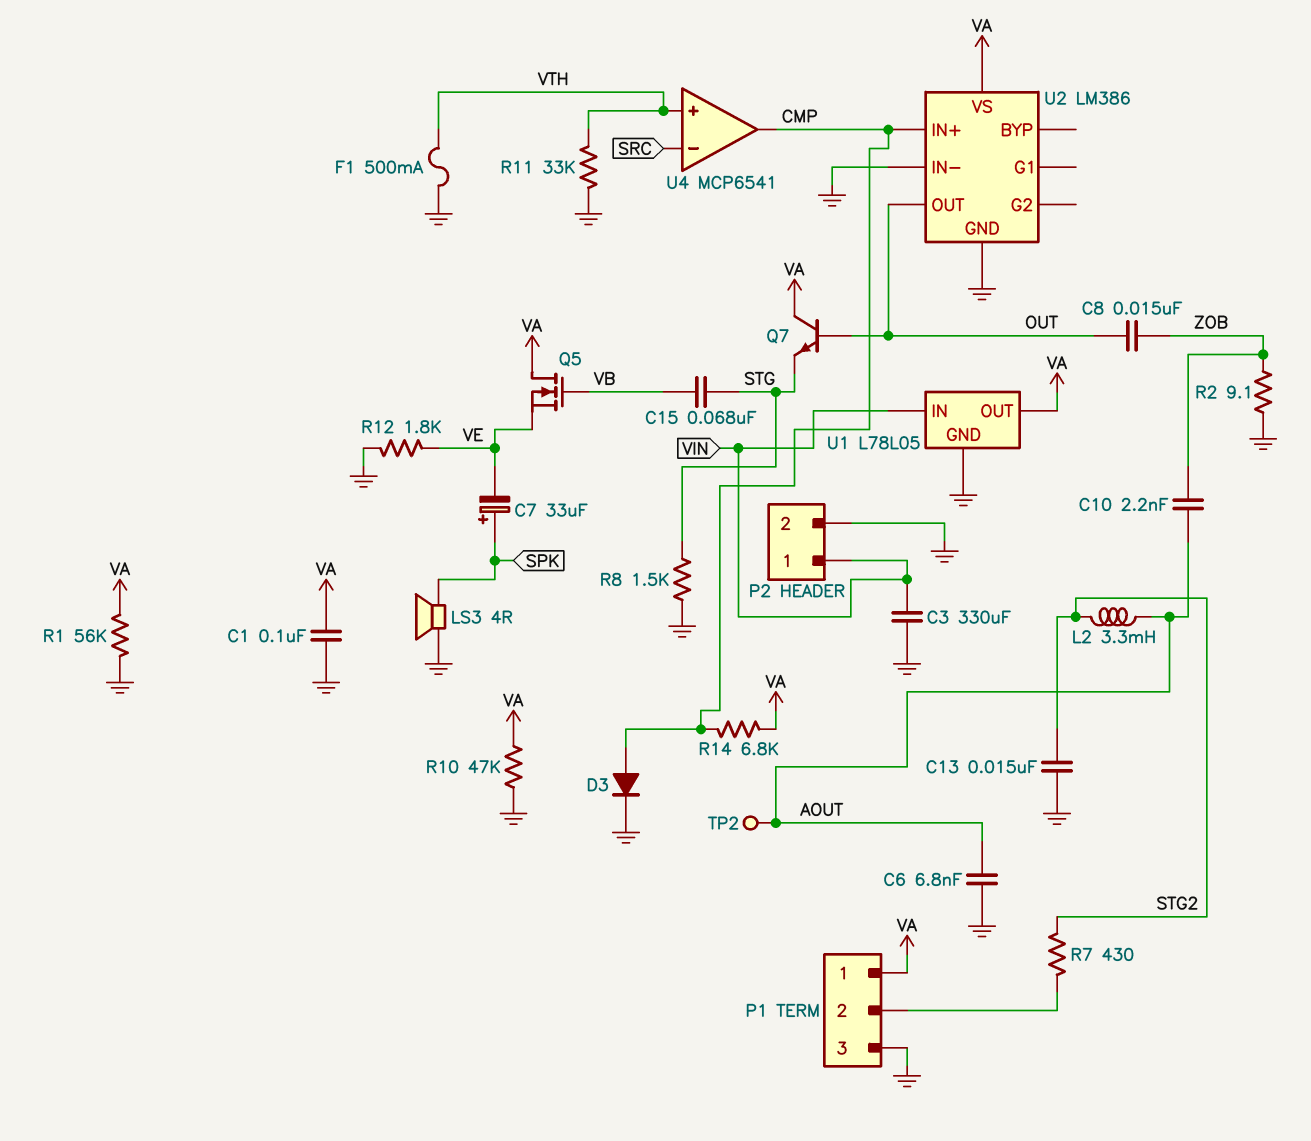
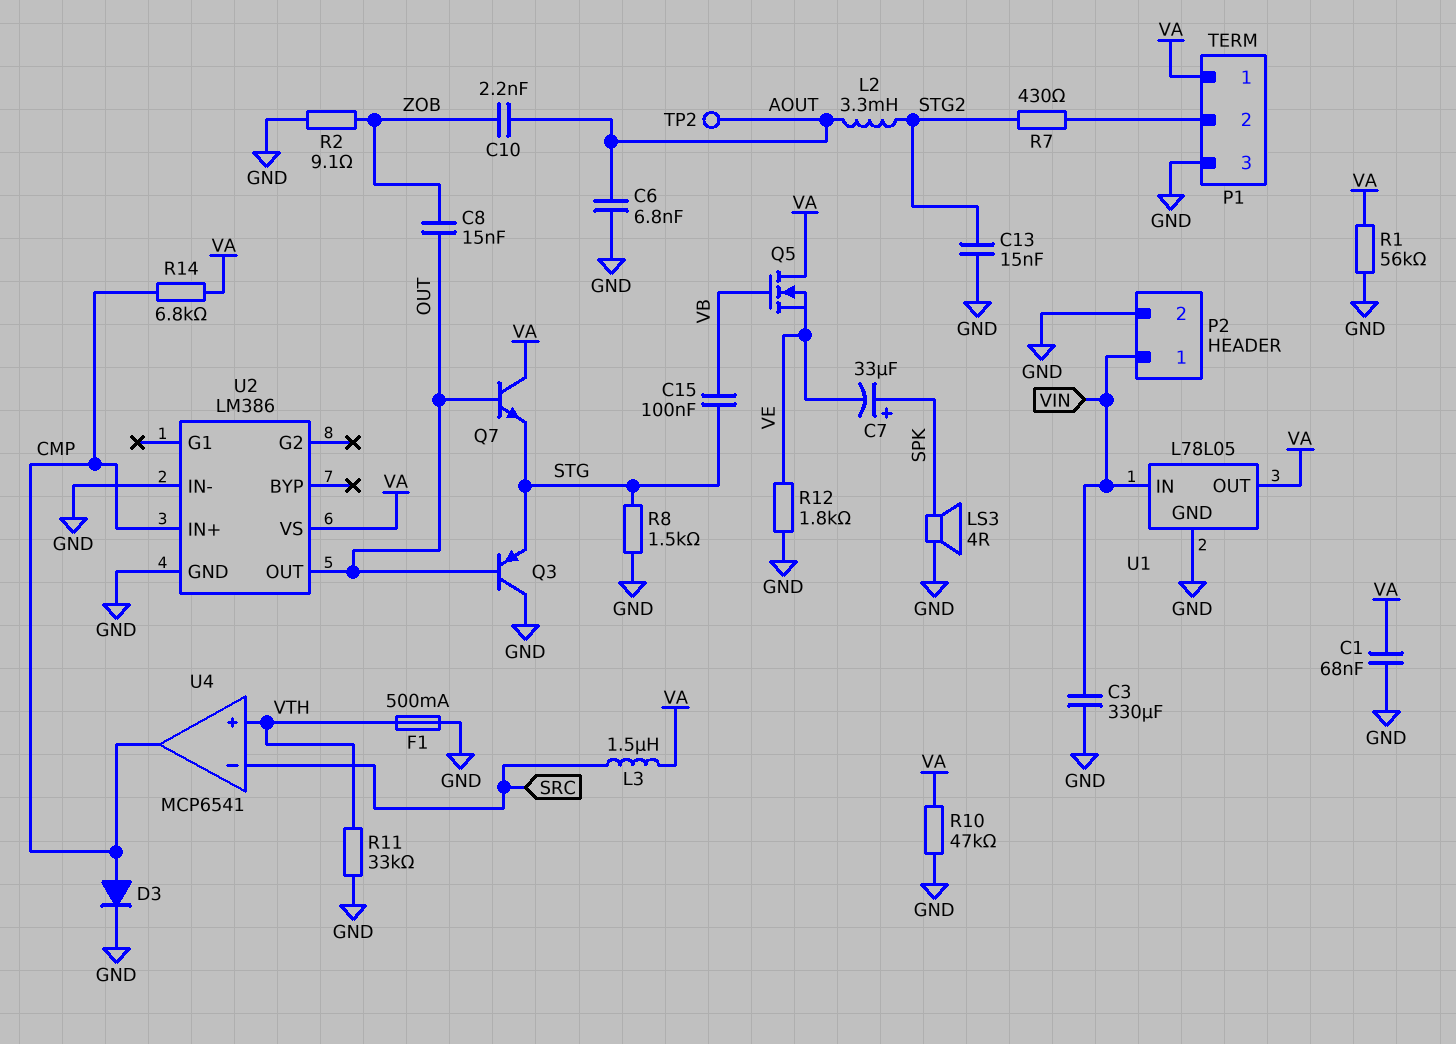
C1: 100nF (GND, VA) -> 68nF (GND, VA)
C15: 68nF (STG, VB) -> 100nF (STG, VB)
L3: none -> 1.5uH (SRC, VA)
Q3: none -> PNP (B OUT, C GND, E STG)

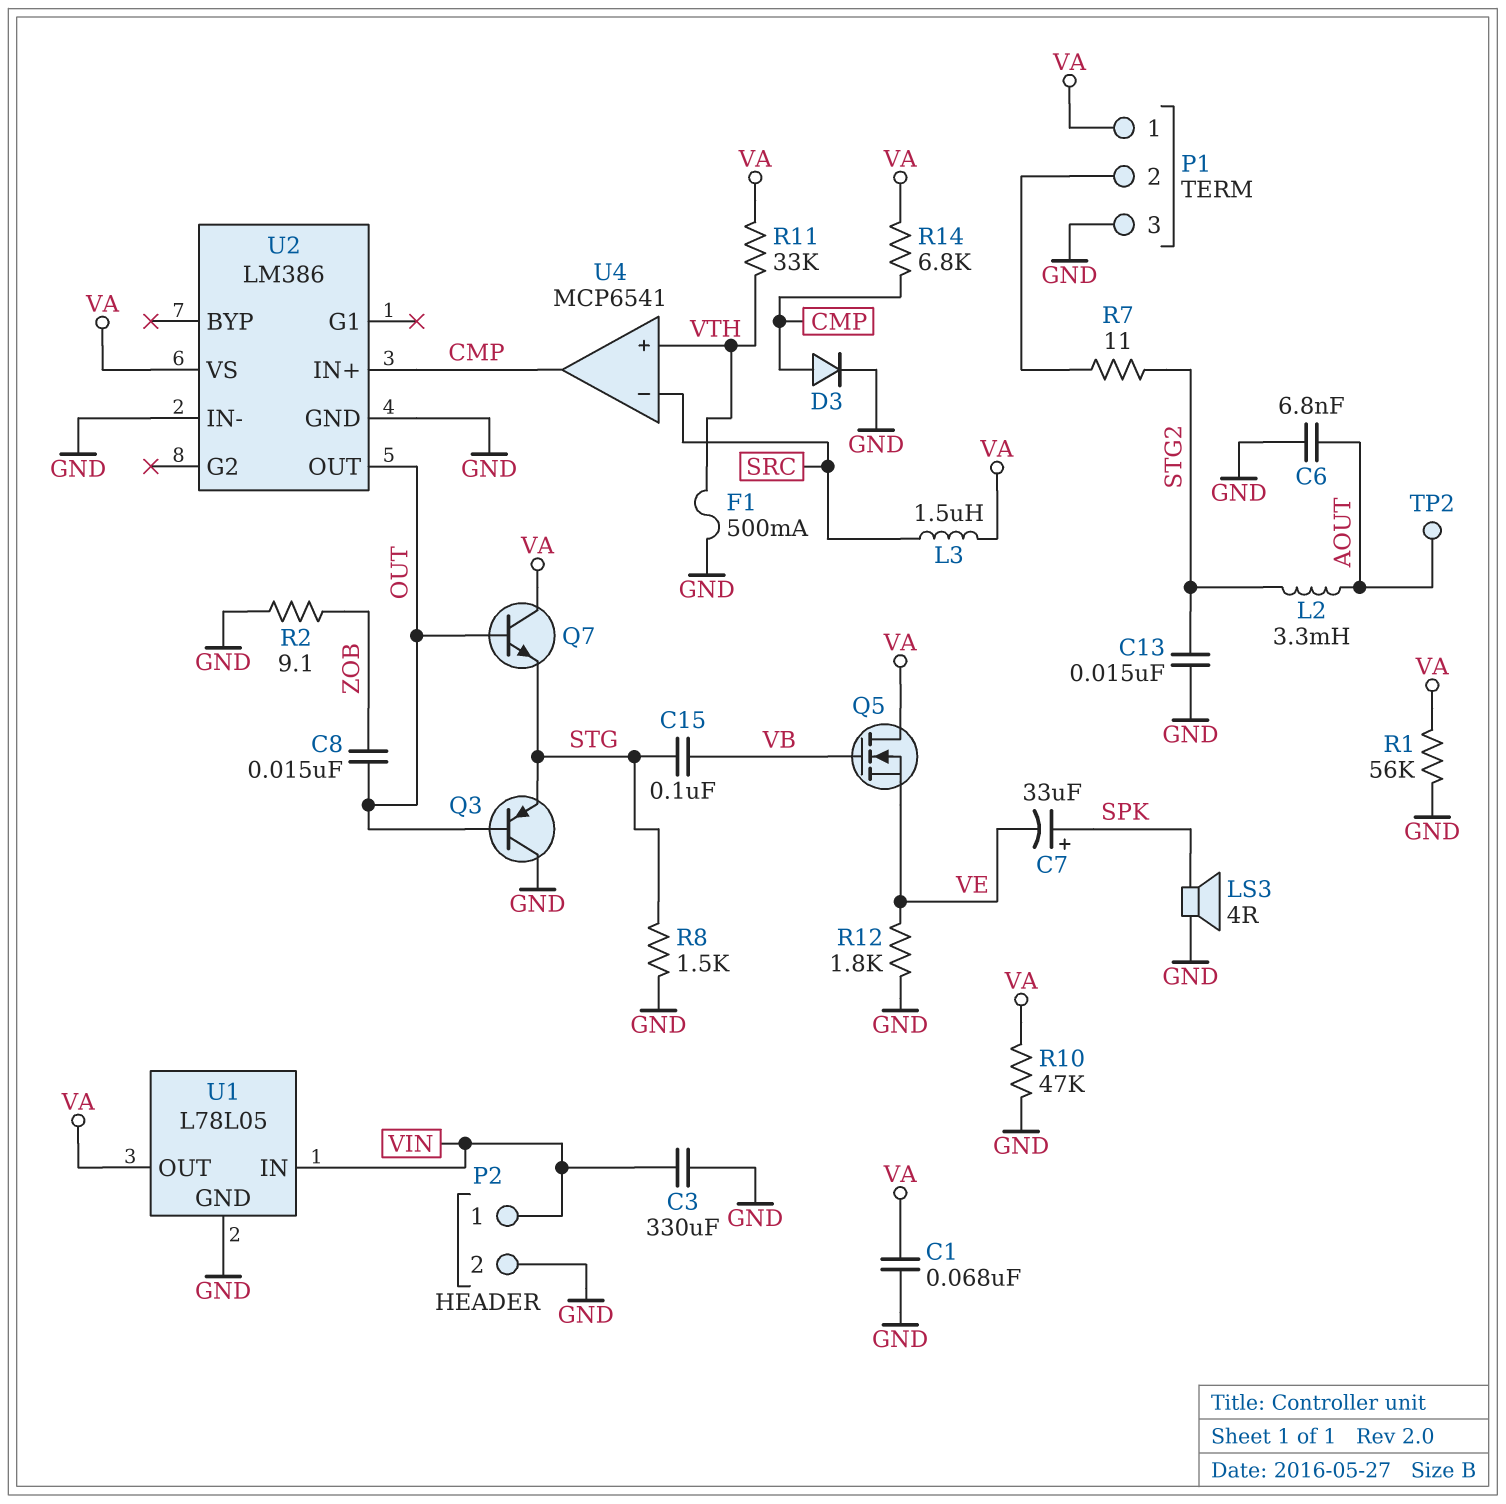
C10: 2.2nF (AOUT, ZOB) -> none
R7: 430 (P1/2, STG2) -> 11 (P1/2, STG2)
R11: 33k (GND, VTH) -> 33k (VA, VTH)

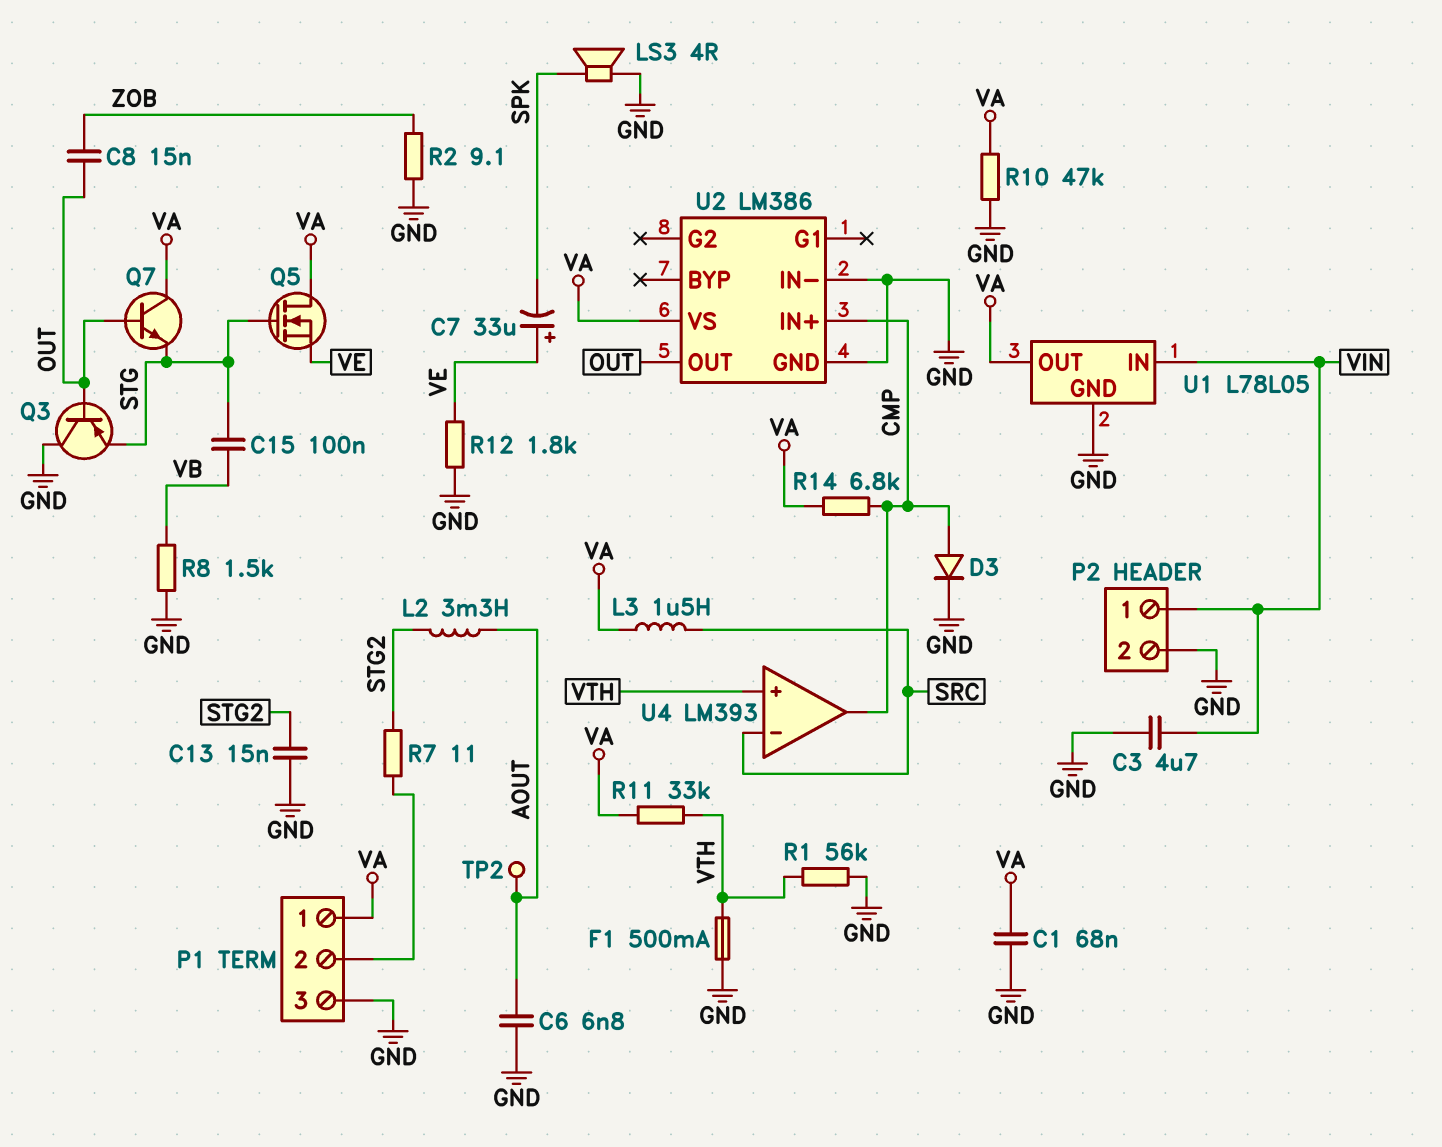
C3: 330uF (GND, VIN) -> 4.7uF (GND, VIN)
C7: 33uF (plus SPK, minus VE) -> 33uF (plus VE, minus SPK)
Q5: NMOS (G VB, D VA, S VE) -> NMOS (G STG, D VA, S VE)
R1: 56k (GND, VA) -> 56k (GND, VTH)
R8: 1.5k (GND, STG) -> 1.5k (GND, VB)
U4: MCP6541 -> LM393

